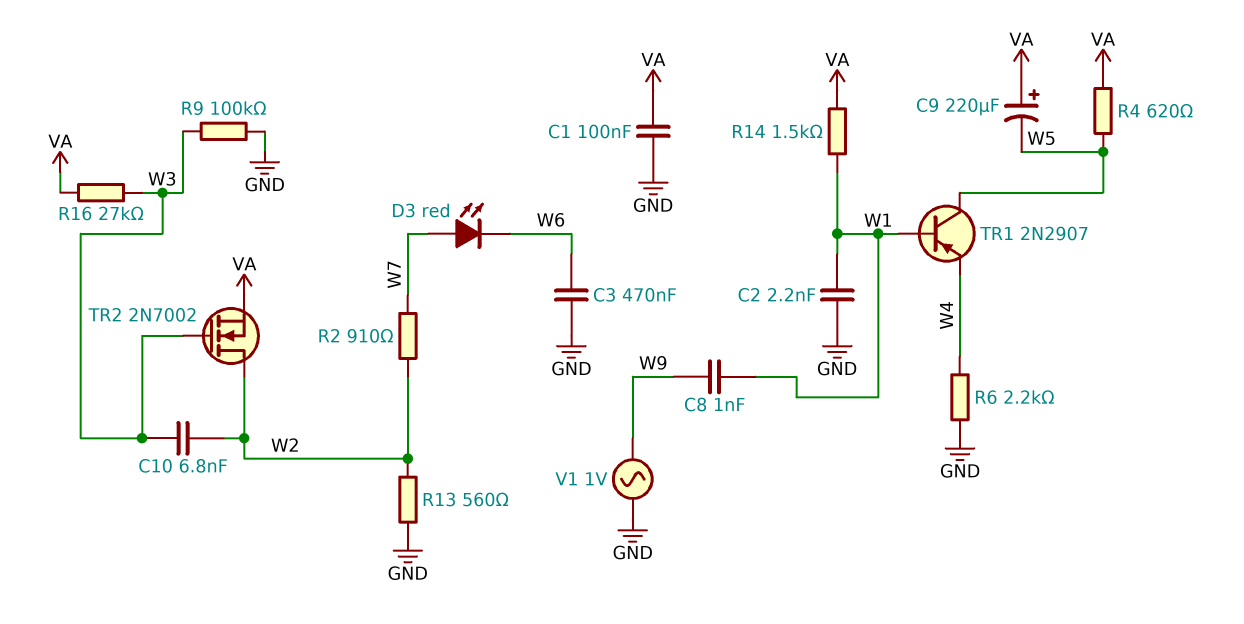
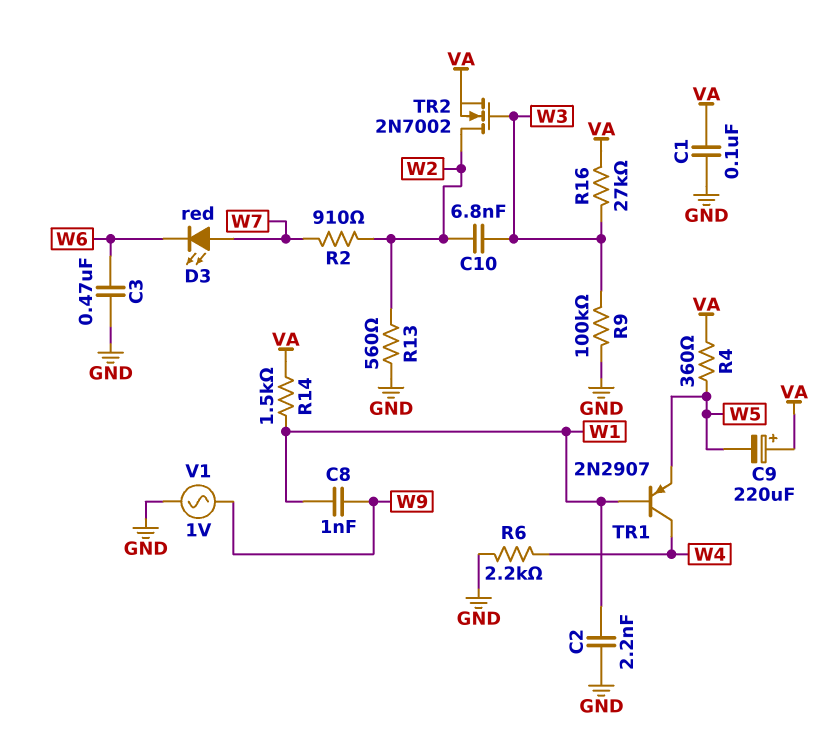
R4: 620 (VA, W5) -> 360 (VA, W5)
TR1: PNP 2N2907 (B W1, C W5, E W4) -> PNP 2N2907 (B W1, C W4, E W5)

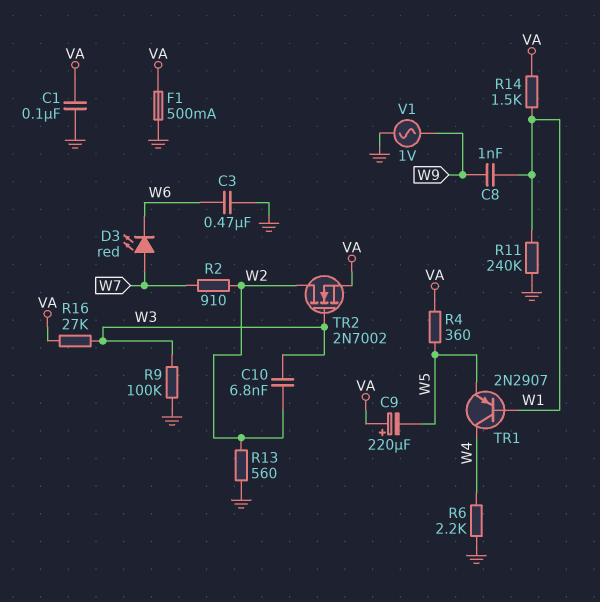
C2: 2.2nF (GND, W1) -> none
F1: none -> 500mA (GND, VA)
R11: none -> 240k (GND, W1)

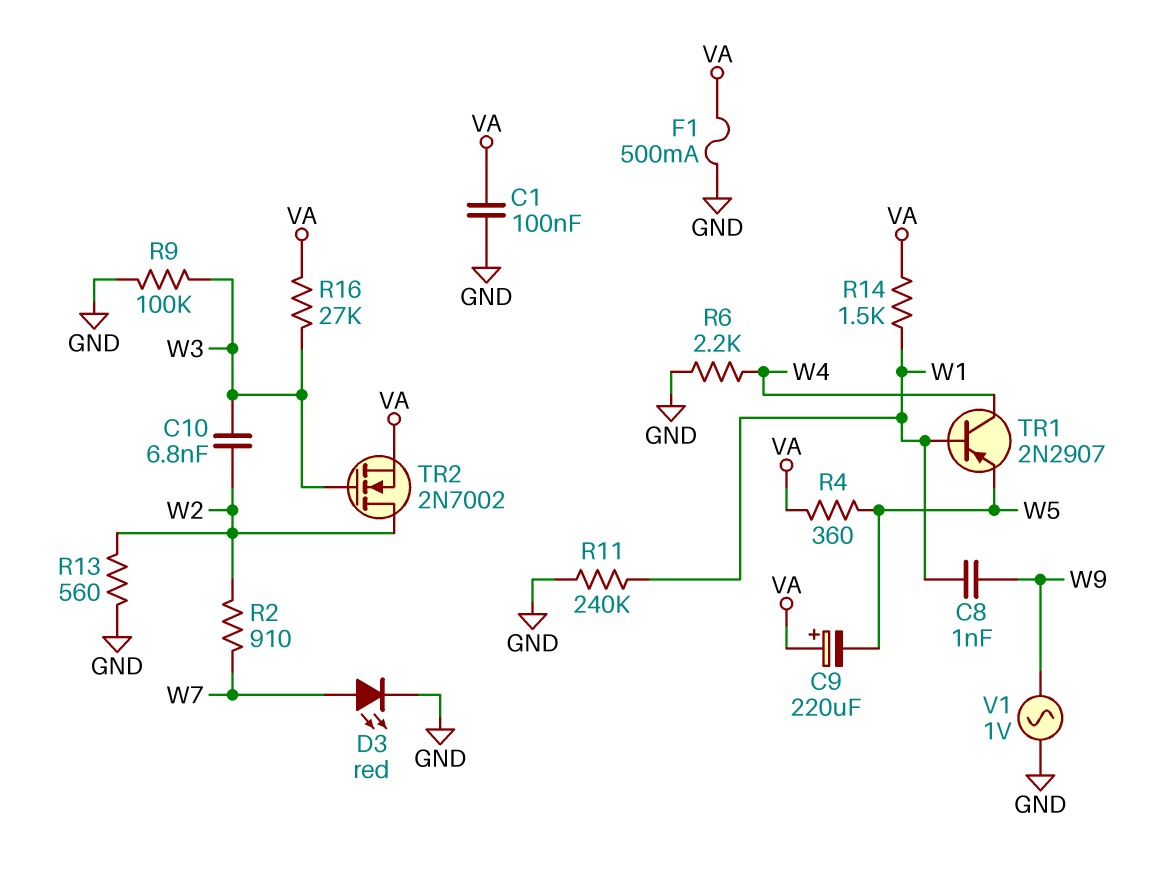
C3: 470nF (GND, W6) -> none
D3: LED red (A W7, K W6) -> LED red (A W7, K GND)

